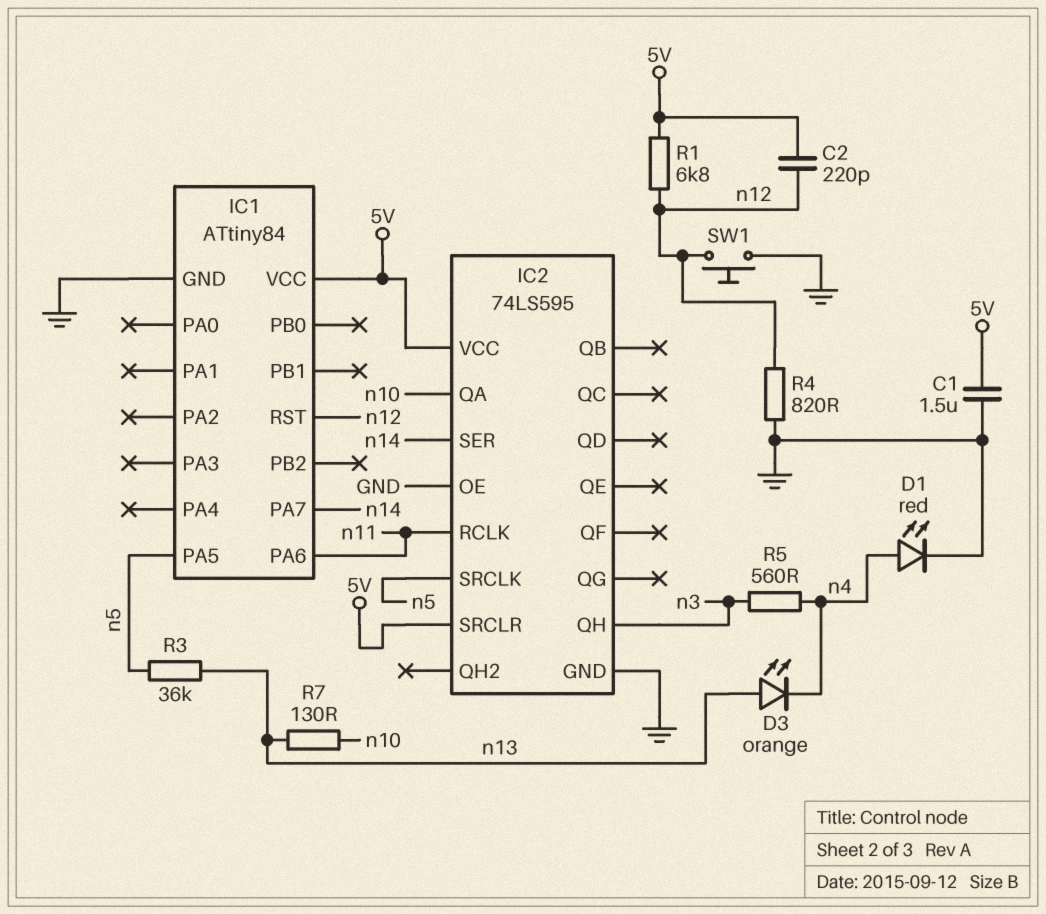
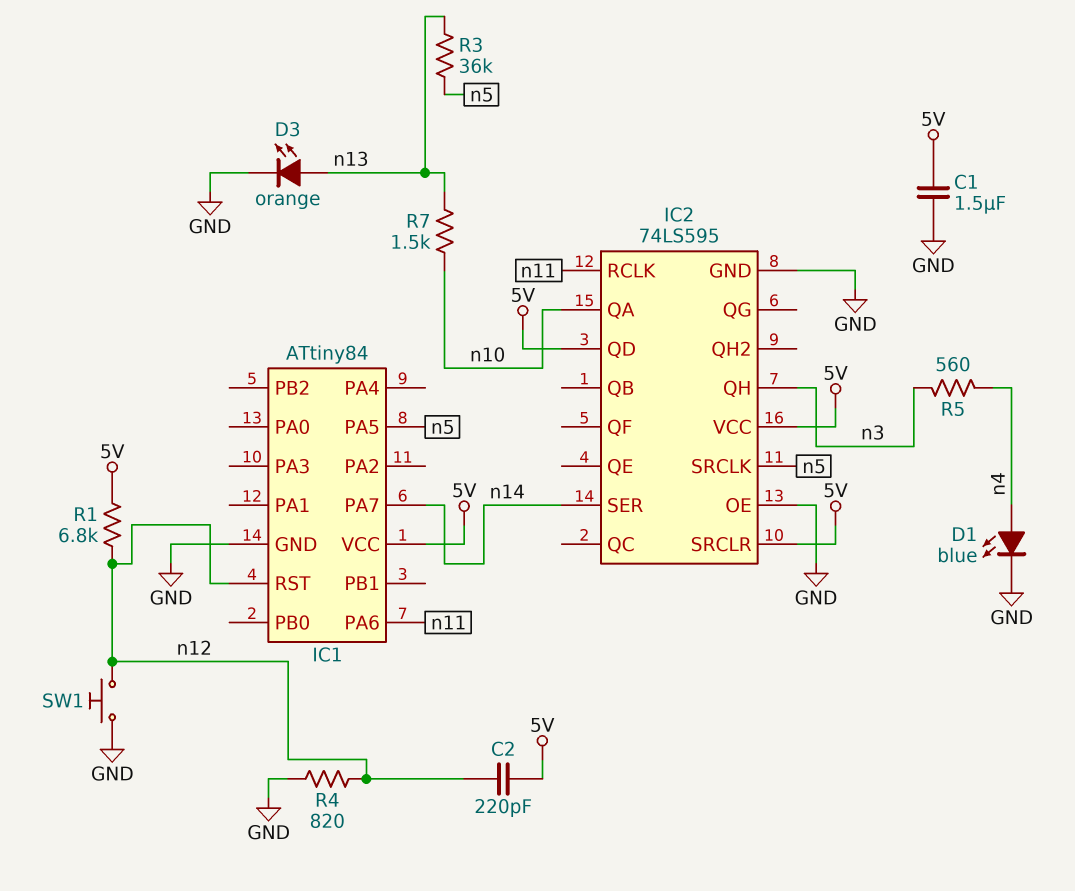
D1: LED red (A n4, K GND) -> LED blue (A n4, K GND)
D3: LED orange (A n13, K n4) -> LED orange (A n13, K GND)
IC2 pin QD: none -> 5V
R7: 130 (n10, n13) -> 1.5k (n10, n13)

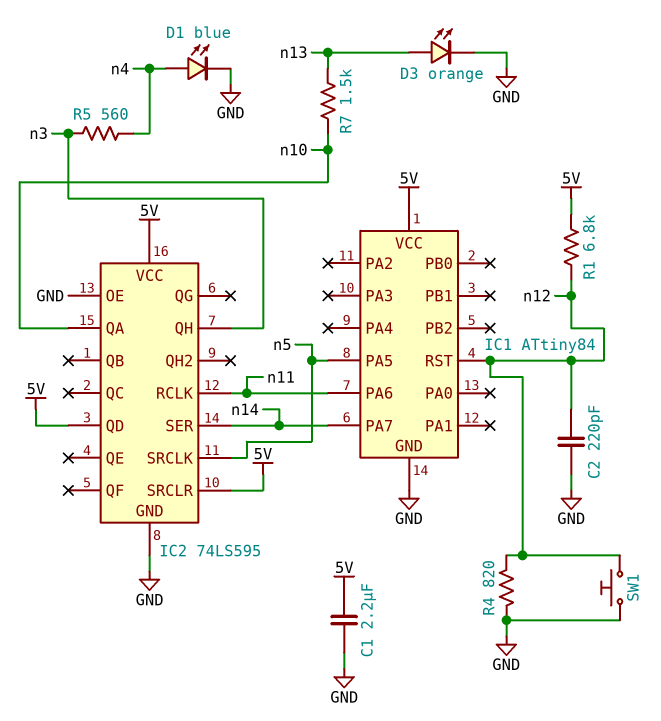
C1: 1.5uF (5V, GND) -> 2.2uF (5V, GND)
C2: 220pF (5V, n12) -> 220pF (GND, n12)
R3: 36k (n5, n13) -> none

